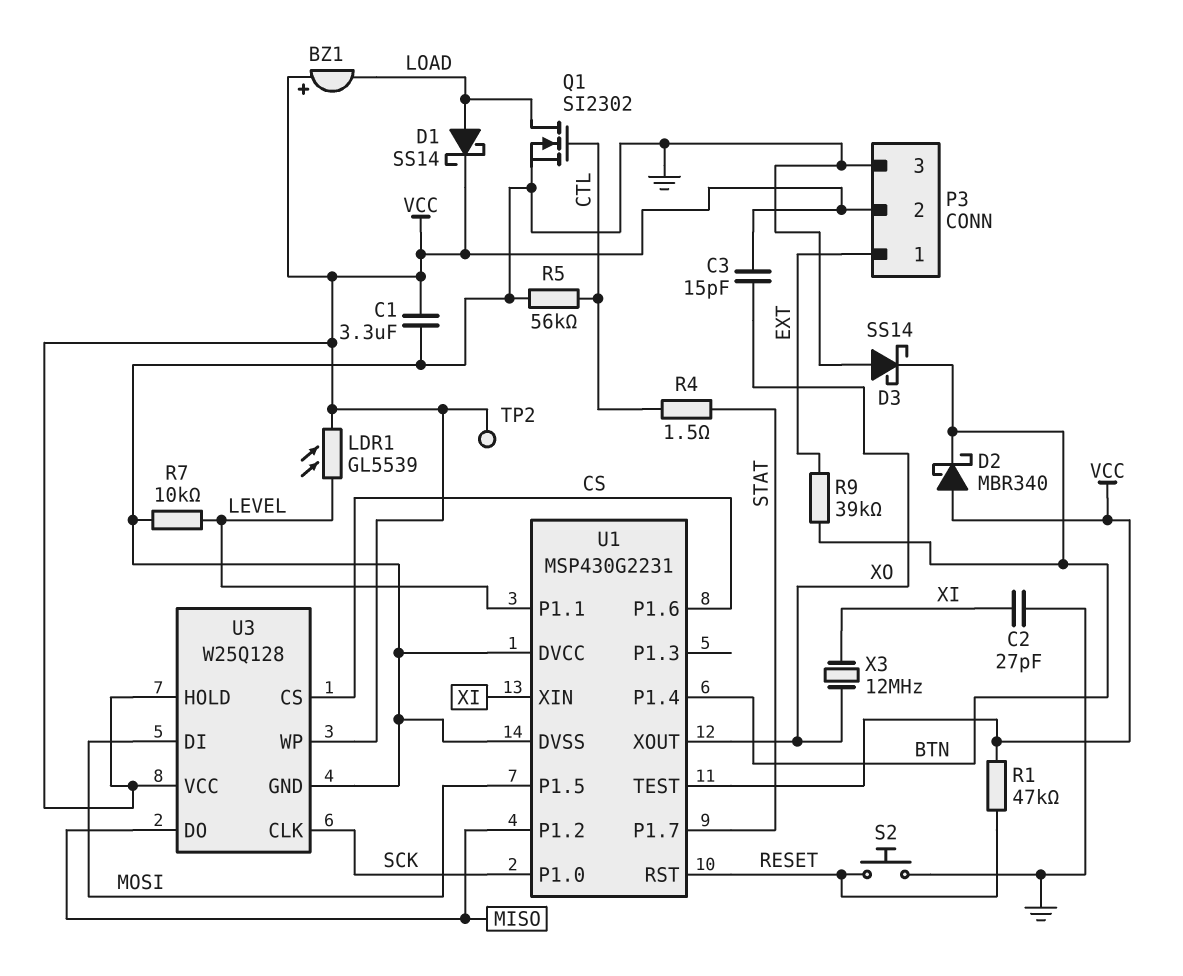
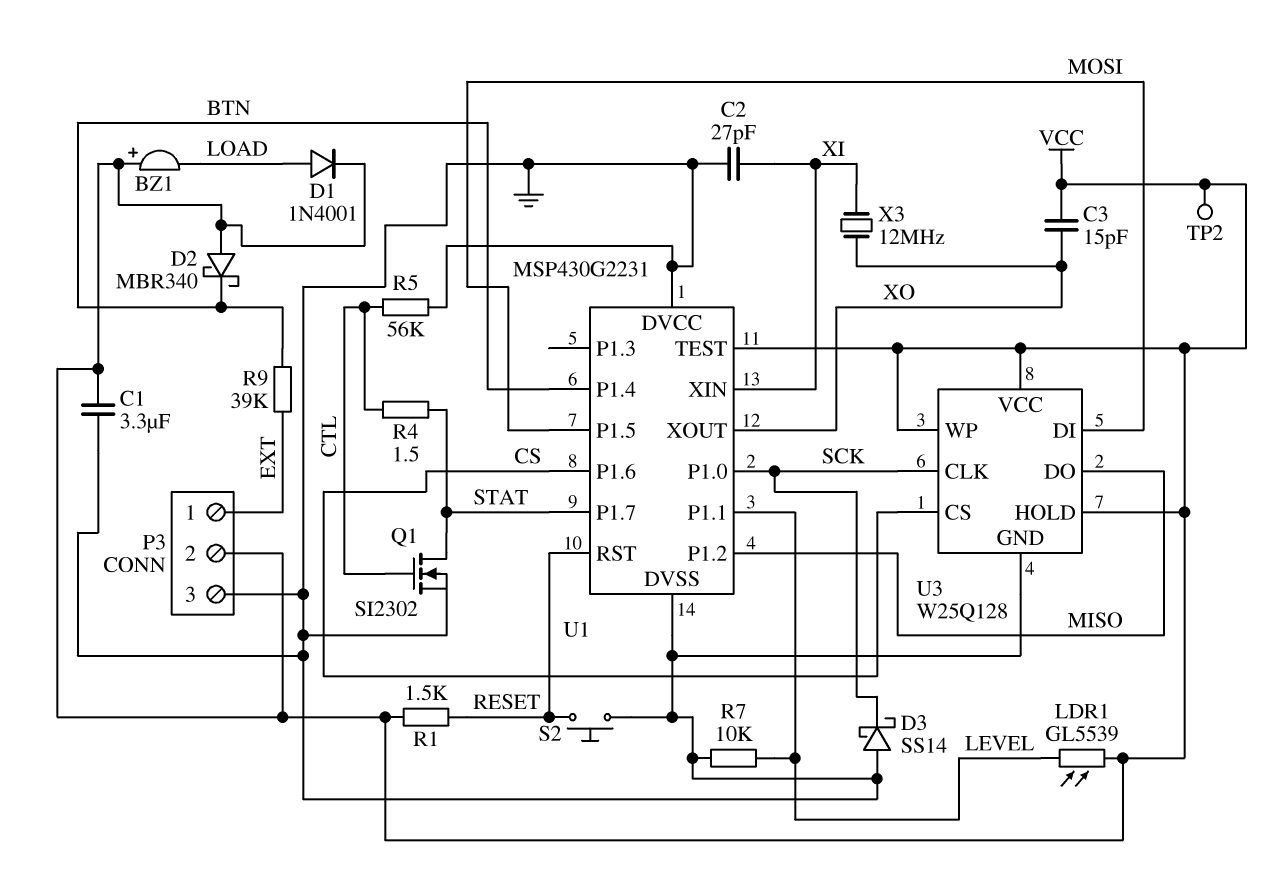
D1: schottky SS14 (A LOAD, K VCC) -> diode 1N4001 (A LOAD, K VCC)
D3: schottky SS14 (A GND, K BTN) -> schottky SS14 (A GND, K SCK)
Q1: NMOS SI2302 (G CTL, D LOAD, S GND) -> NMOS SI2302 (G CTL, D STAT, S GND)
R1: 47k (RESET, VCC) -> 1.5k (RESET, VCC)

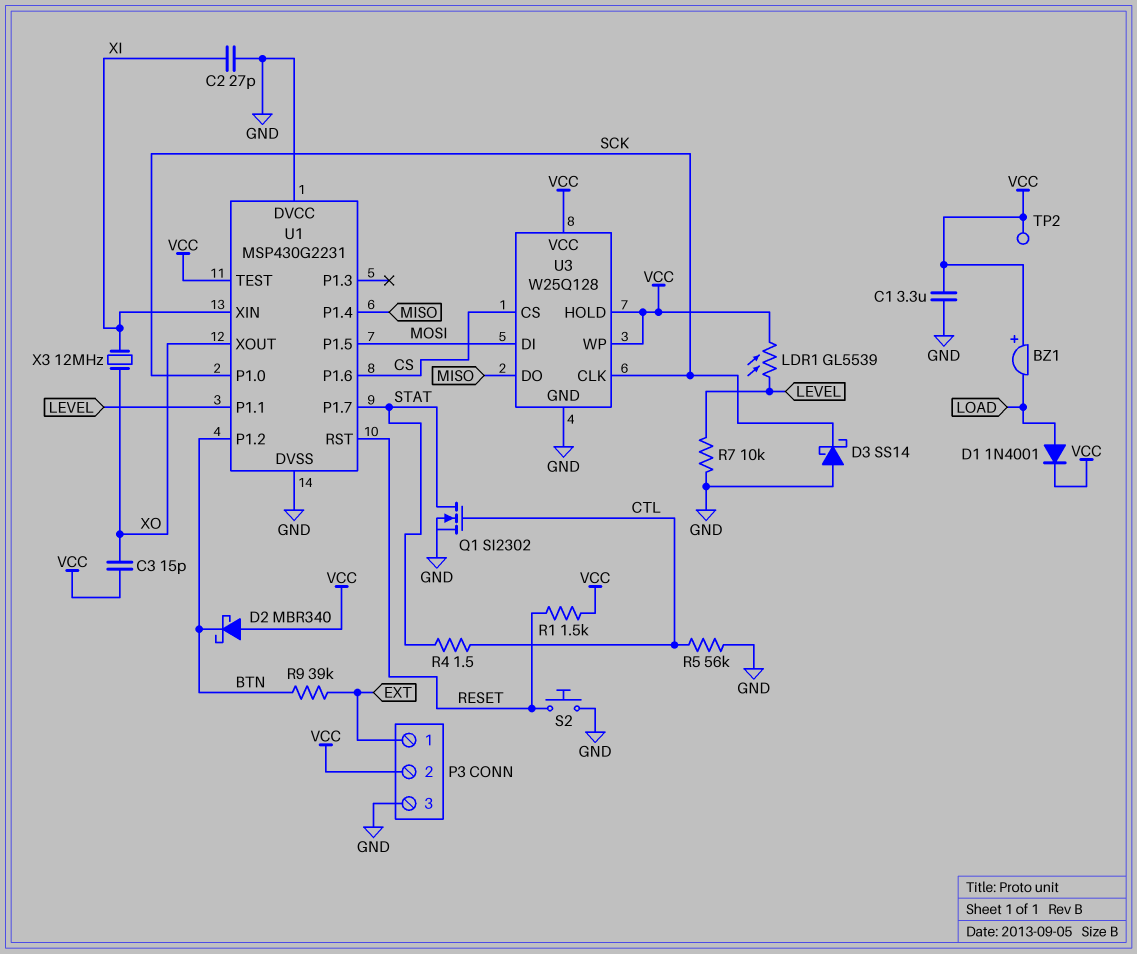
U1 pin P1.2: MISO -> BTN
U1 pin P1.4: BTN -> MISO

